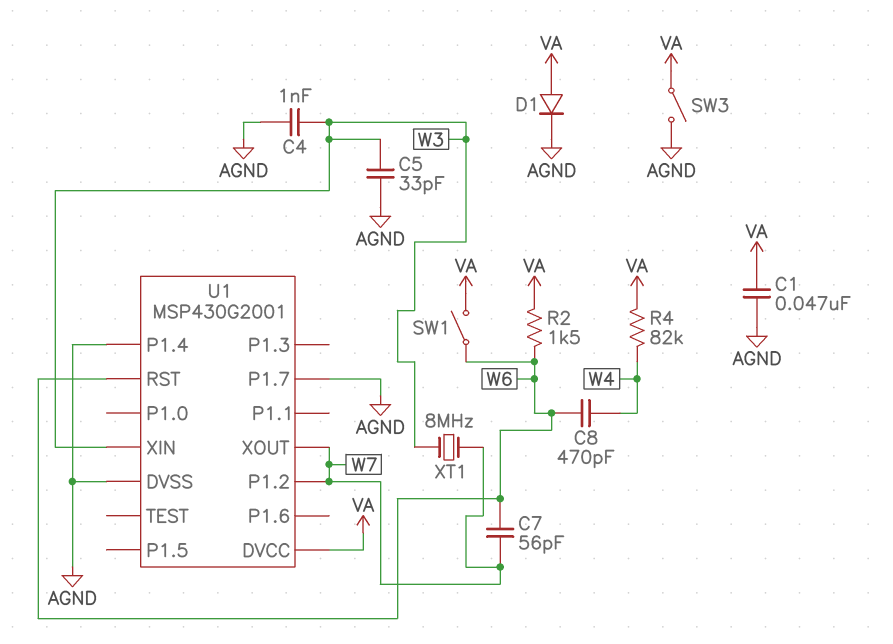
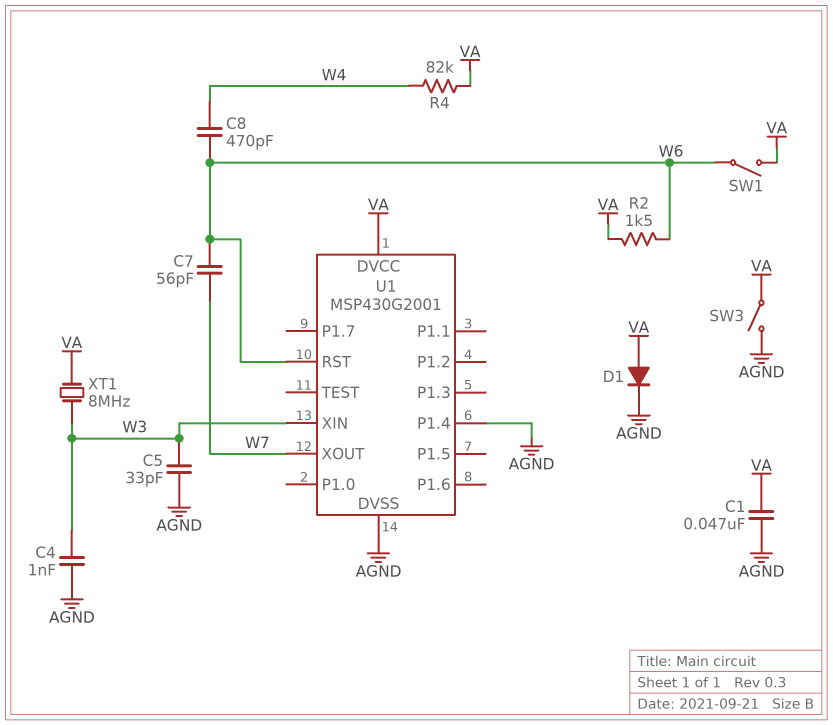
U1 pin P1.2: W7 -> none
U1 pin P1.7: AGND -> none
XT1: 8MHz (W3, W7) -> 8MHz (VA, W3)

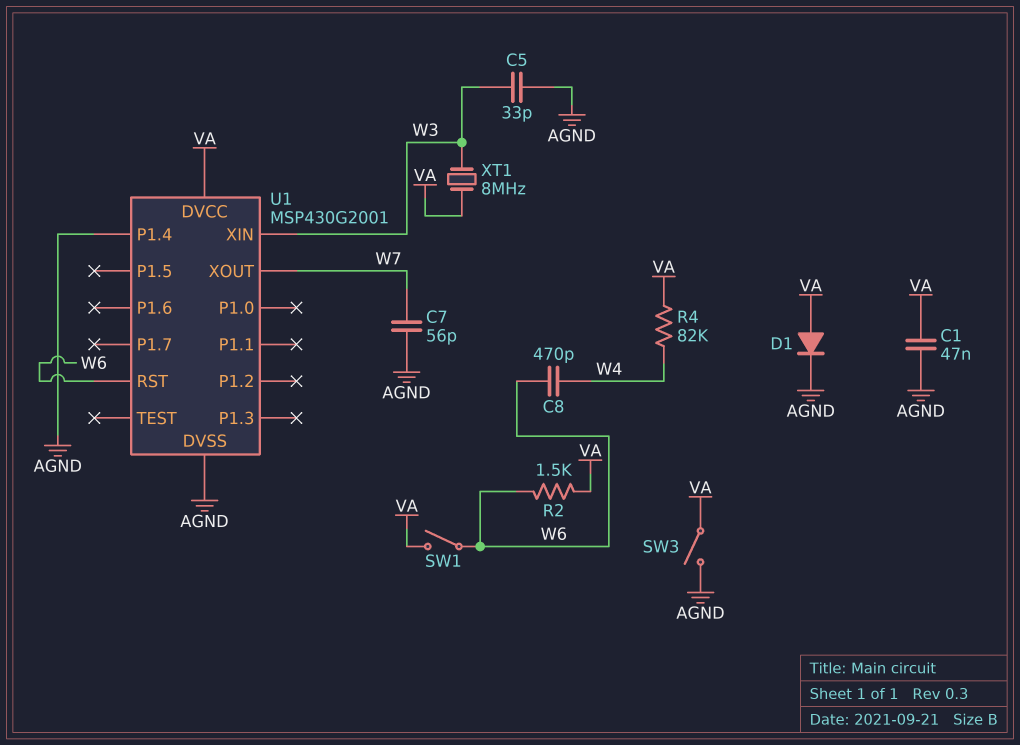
C4: 1nF (AGND, W3) -> none
C7: 56pF (W6, W7) -> 56pF (AGND, W7)

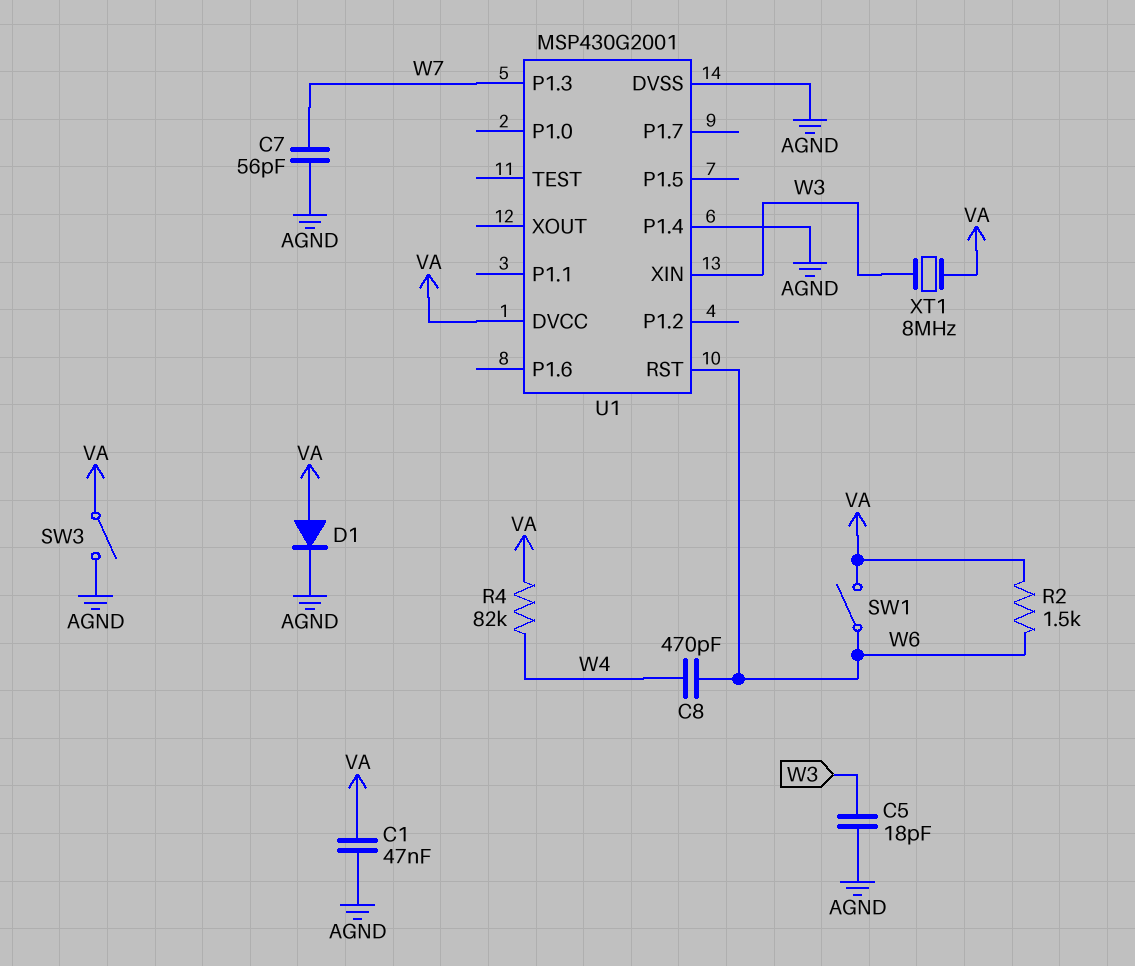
C5: 33pF (AGND, W3) -> 18pF (AGND, W3)
U1 pin P1.3: none -> W7
U1 pin XOUT: W7 -> none

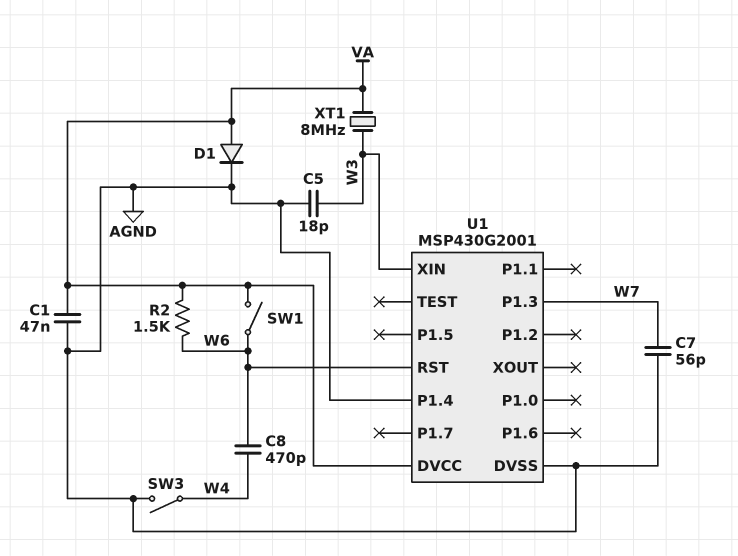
R4: 82k (VA, W4) -> none
SW3: switch (AGND, VA) -> switch (AGND, W4)

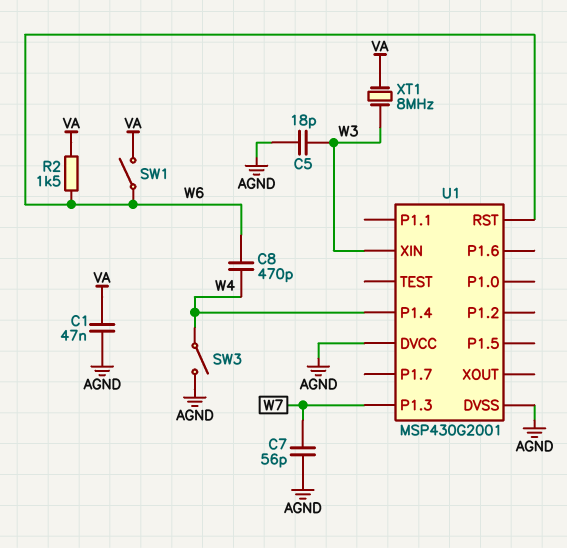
D1: diode (A VA, K AGND) -> none
U1 pin DVCC: VA -> AGND
U1 pin P1.4: AGND -> W4

